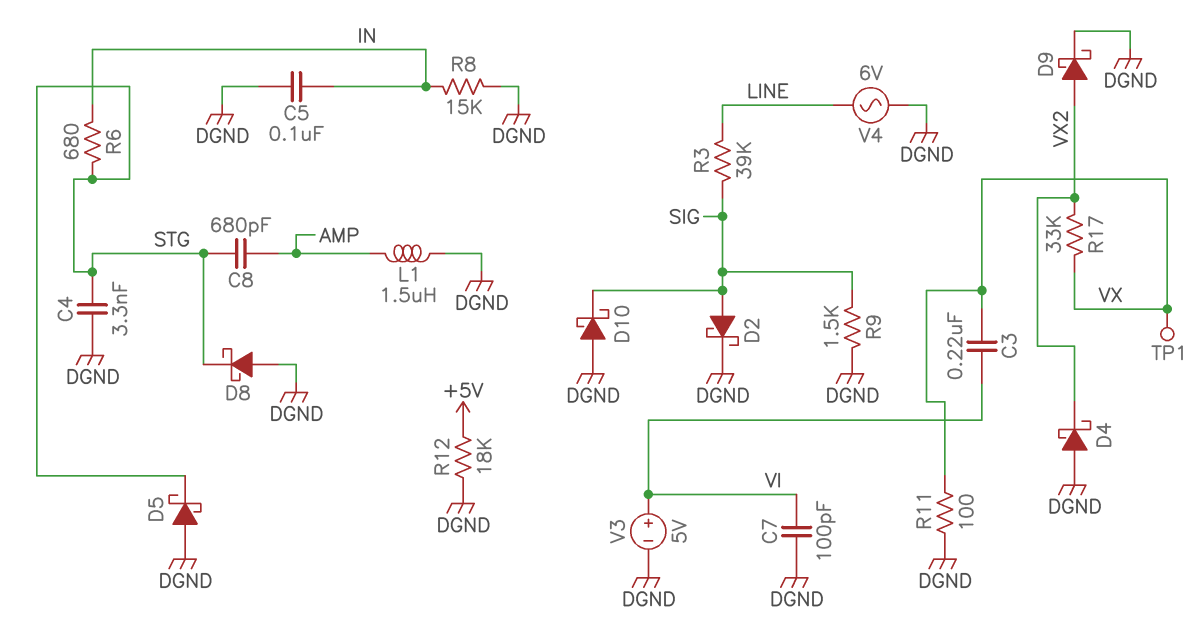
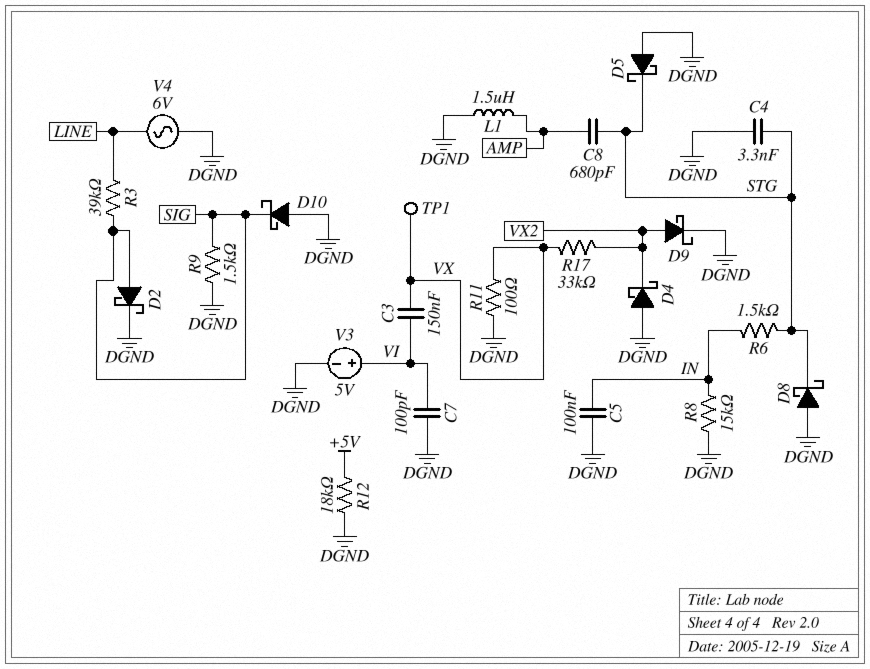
C3: 220nF (VI, VX) -> 150nF (VI, VX)
R6: 680 (IN, STG) -> 1.5k (IN, STG)

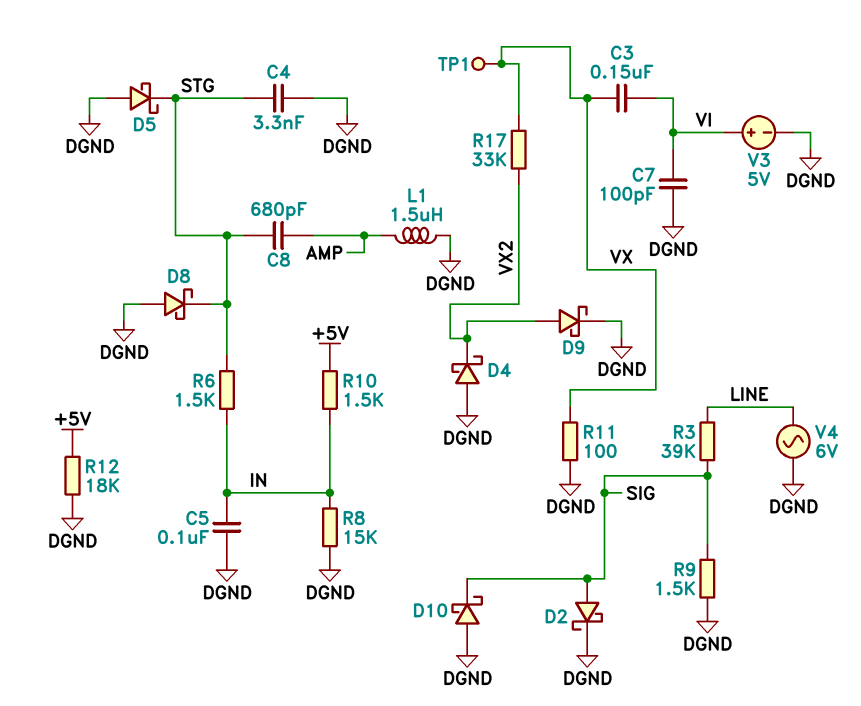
R10: none -> 1.5k (+5V, IN)

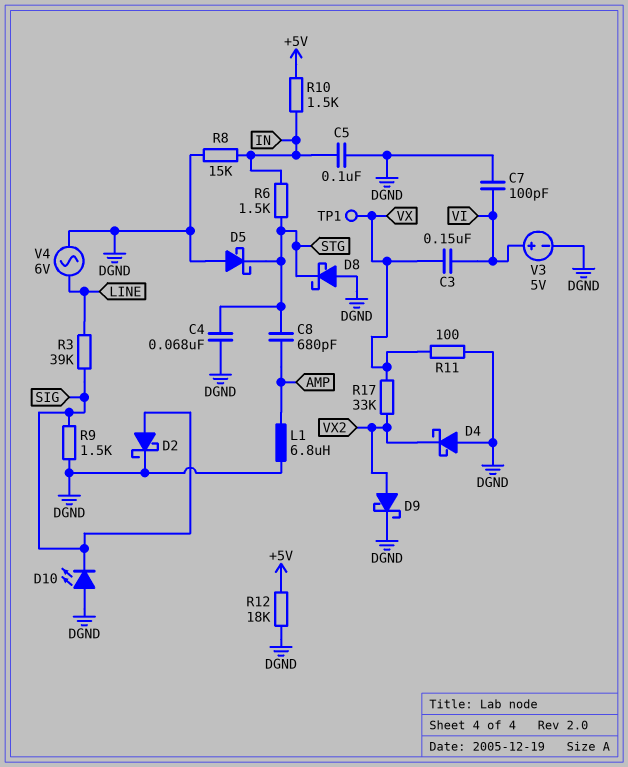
C4: 3.3nF (DGND, STG) -> 68nF (DGND, STG)
D10: schottky (A DGND, K SIG) -> LED (A DGND, K SIG)
L1: 1.5uH (AMP, DGND) -> 6.8uH (AMP, DGND)

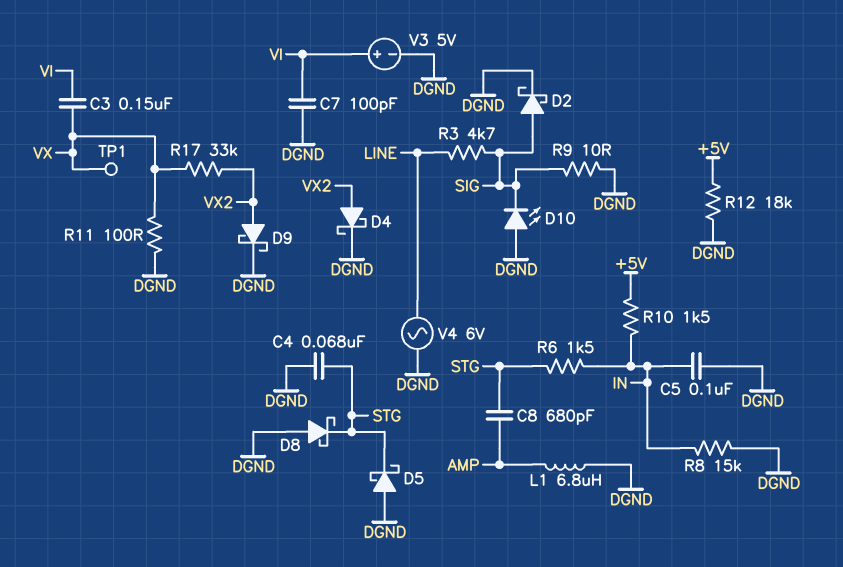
D4: schottky (A DGND, K VX2) -> schottky (A VX2, K DGND)
R3: 39k (LINE, SIG) -> 4.7k (LINE, SIG)
R9: 1.5k (DGND, SIG) -> 10 (DGND, SIG)

